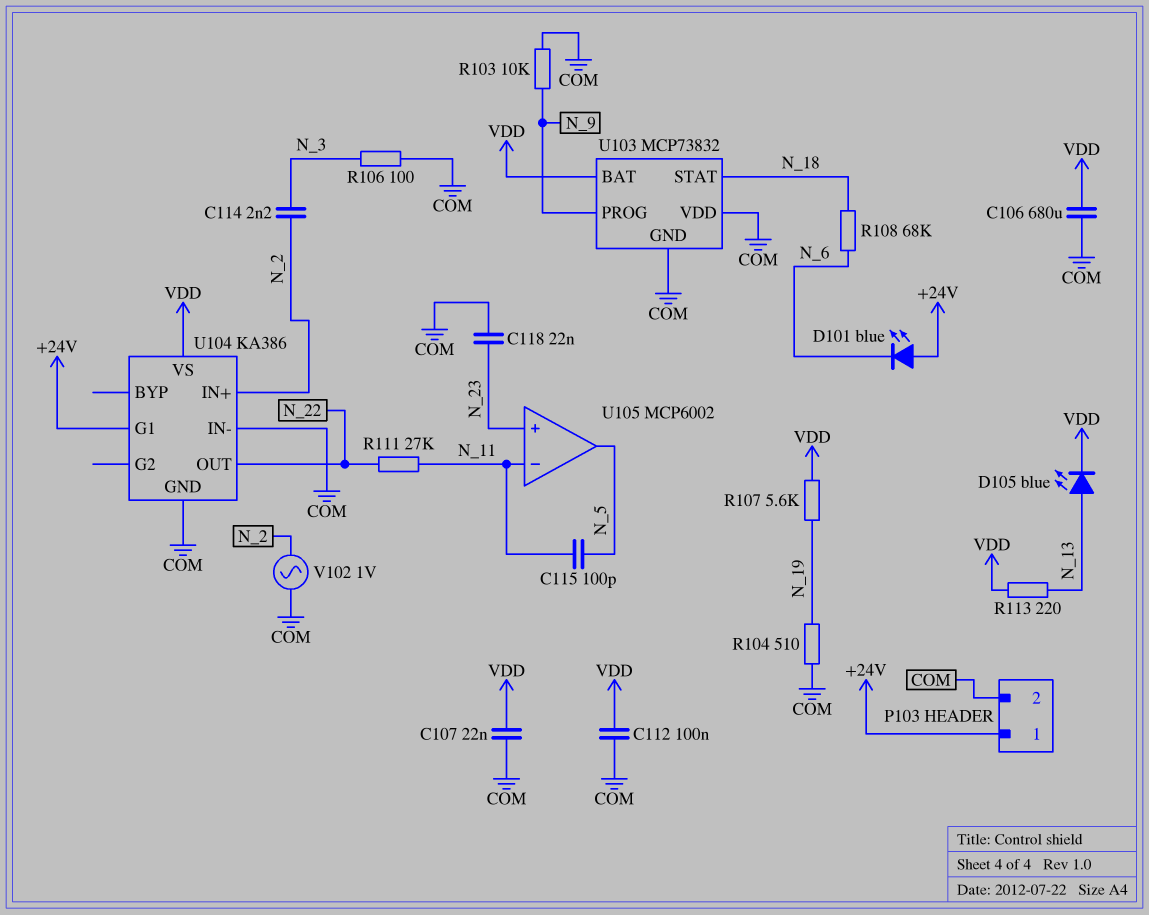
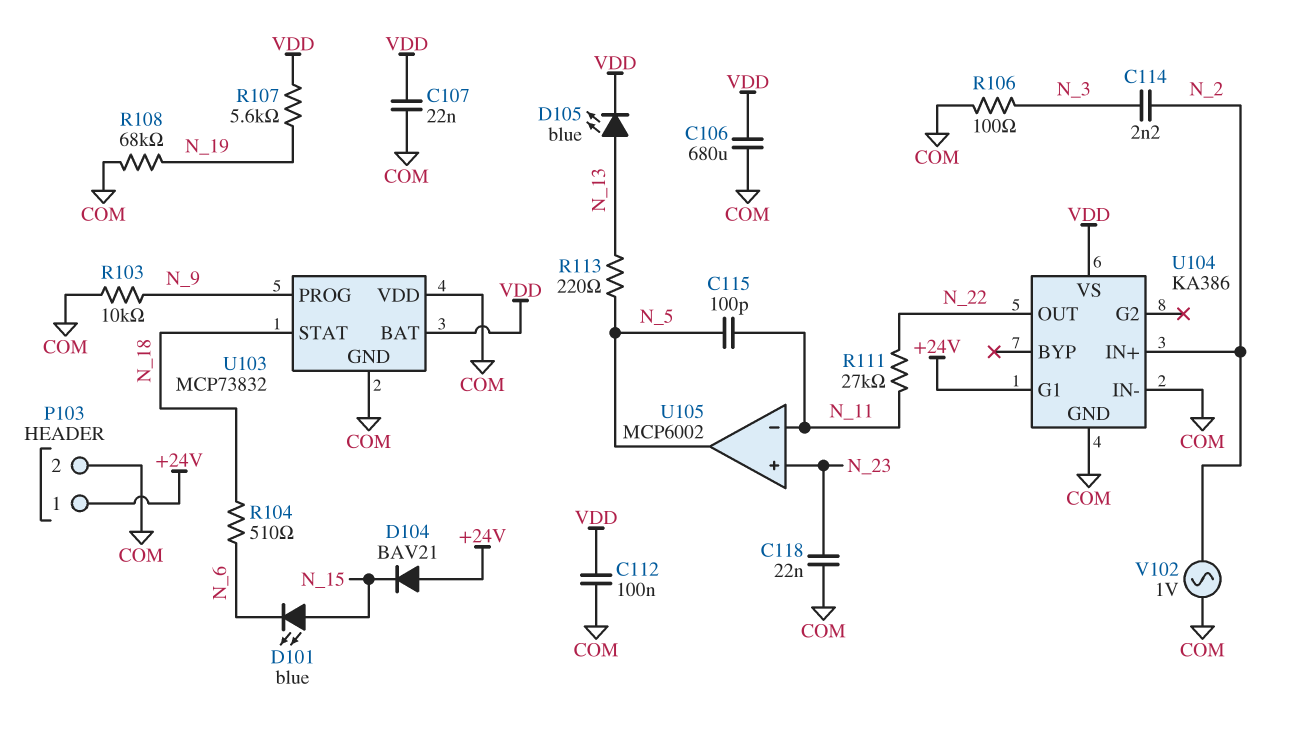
D101: LED blue (A +24V, K N_6) -> LED blue (A N_15, K N_6)
D104: none -> diode BAV21 (A +24V, K N_15)
R104: 510 (COM, N_19) -> 510 (N_6, N_18)
R108: 68k (N_6, N_18) -> 68k (COM, N_19)
R113: 220 (N_13, VDD) -> 220 (N_5, N_13)

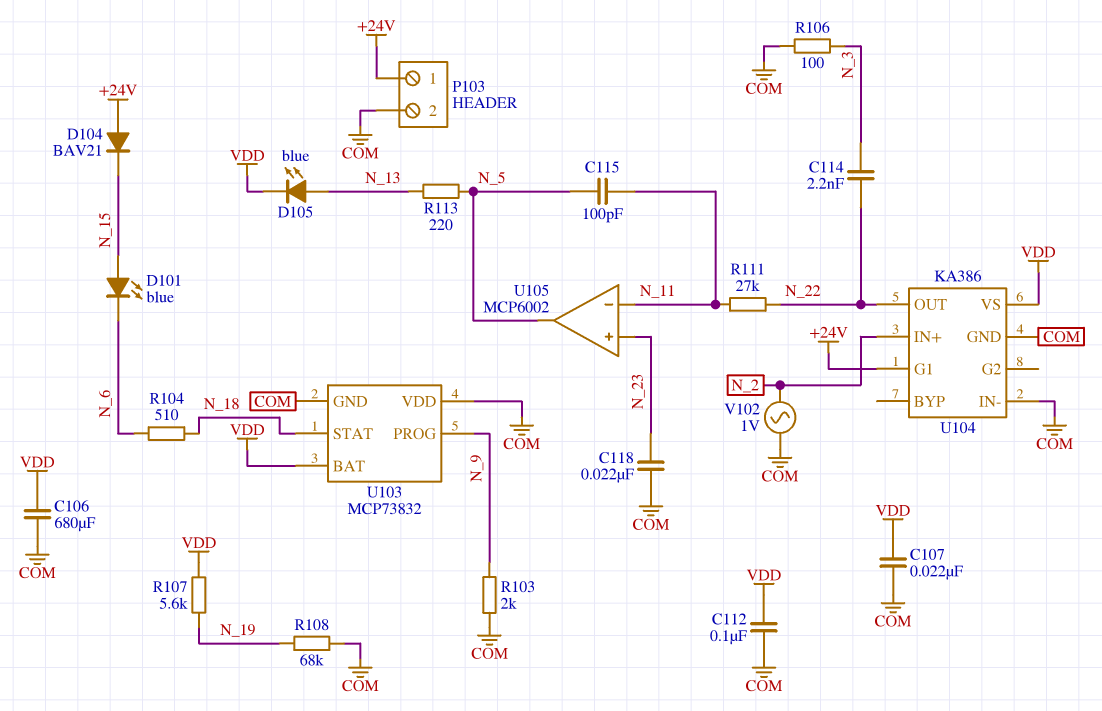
C114: 2.2nF (N_2, N_3) -> 2.2nF (N_3, N_22)
R103: 10k (COM, N_9) -> 2k (COM, N_9)

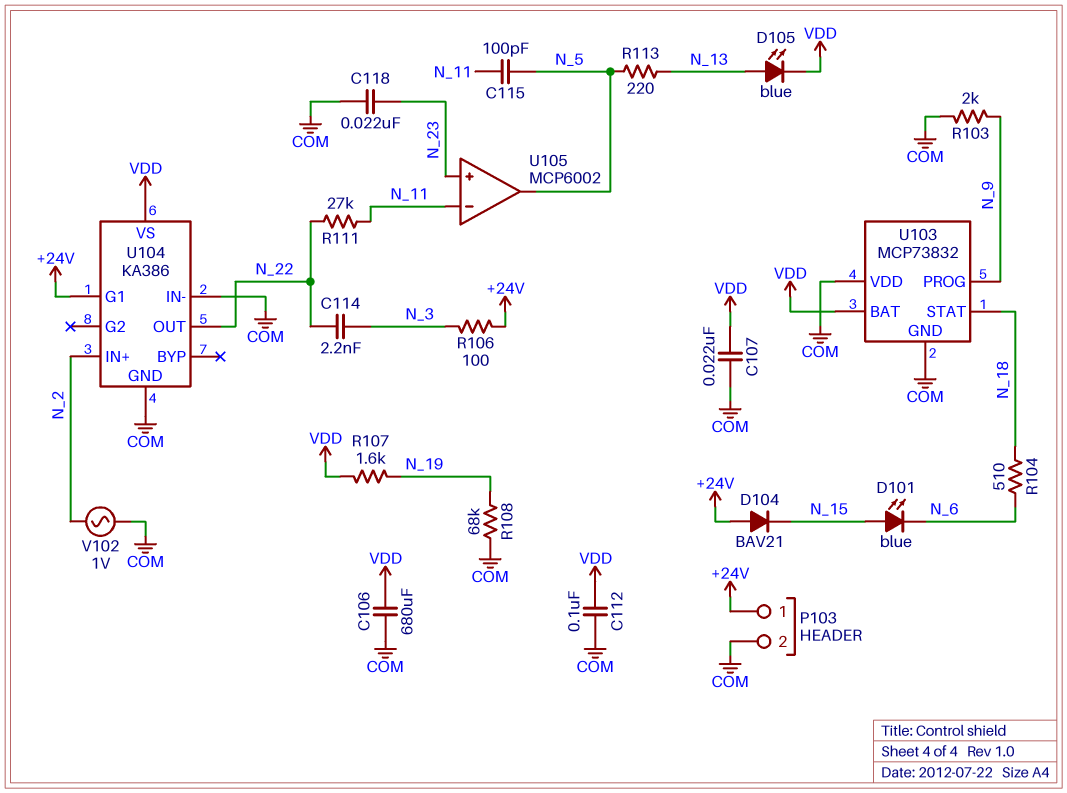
R106: 100 (COM, N_3) -> 100 (+24V, N_3)
R107: 5.6k (N_19, VDD) -> 1.6k (N_19, VDD)

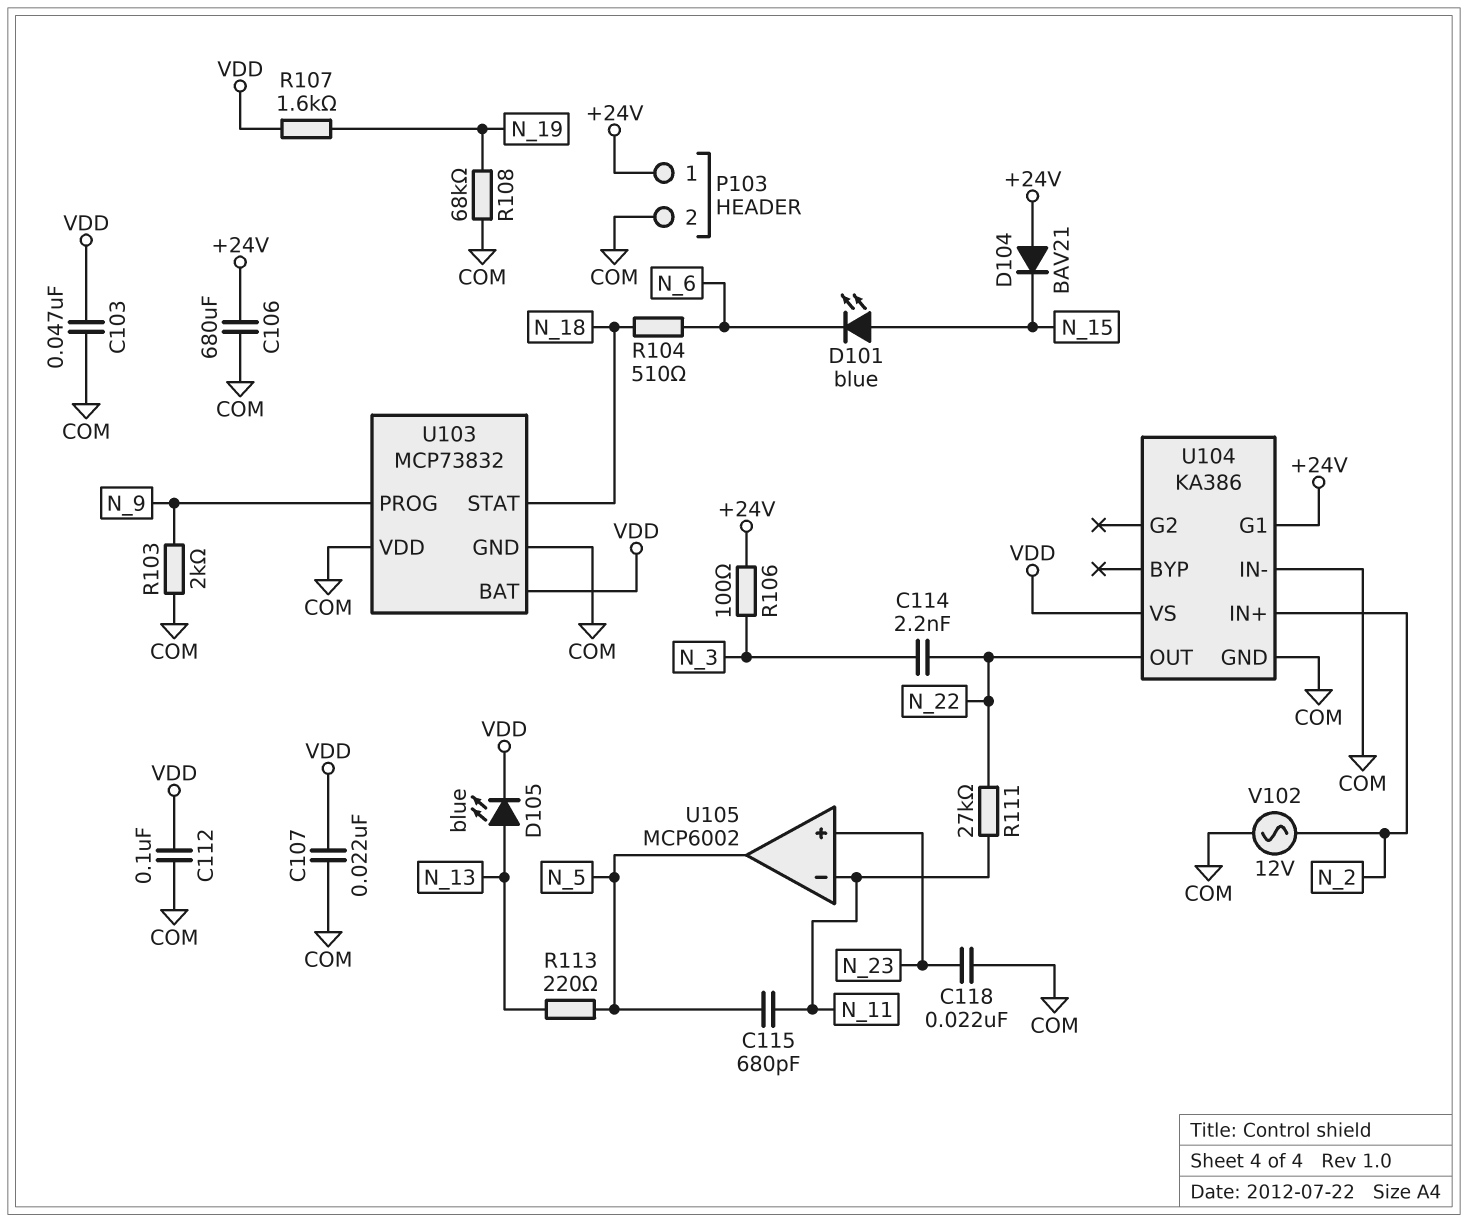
C103: none -> 47nF (COM, VDD)
C106: 680uF (COM, VDD) -> 680uF (+24V, COM)
C115: 100pF (N_5, N_11) -> 680pF (N_5, N_11)
V102: AC 1V (COM, N_2) -> AC 12V (COM, N_2)

